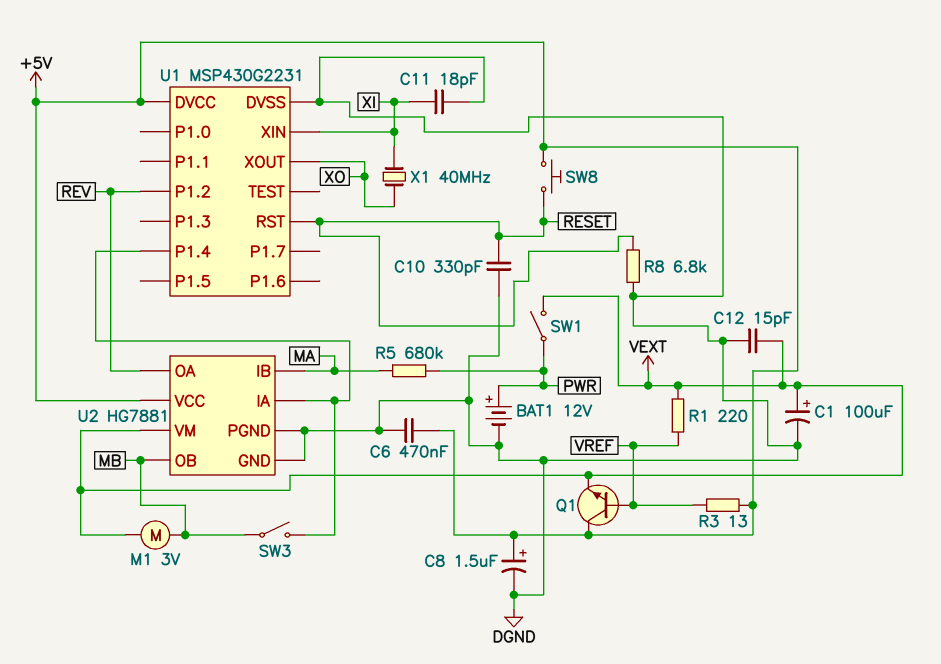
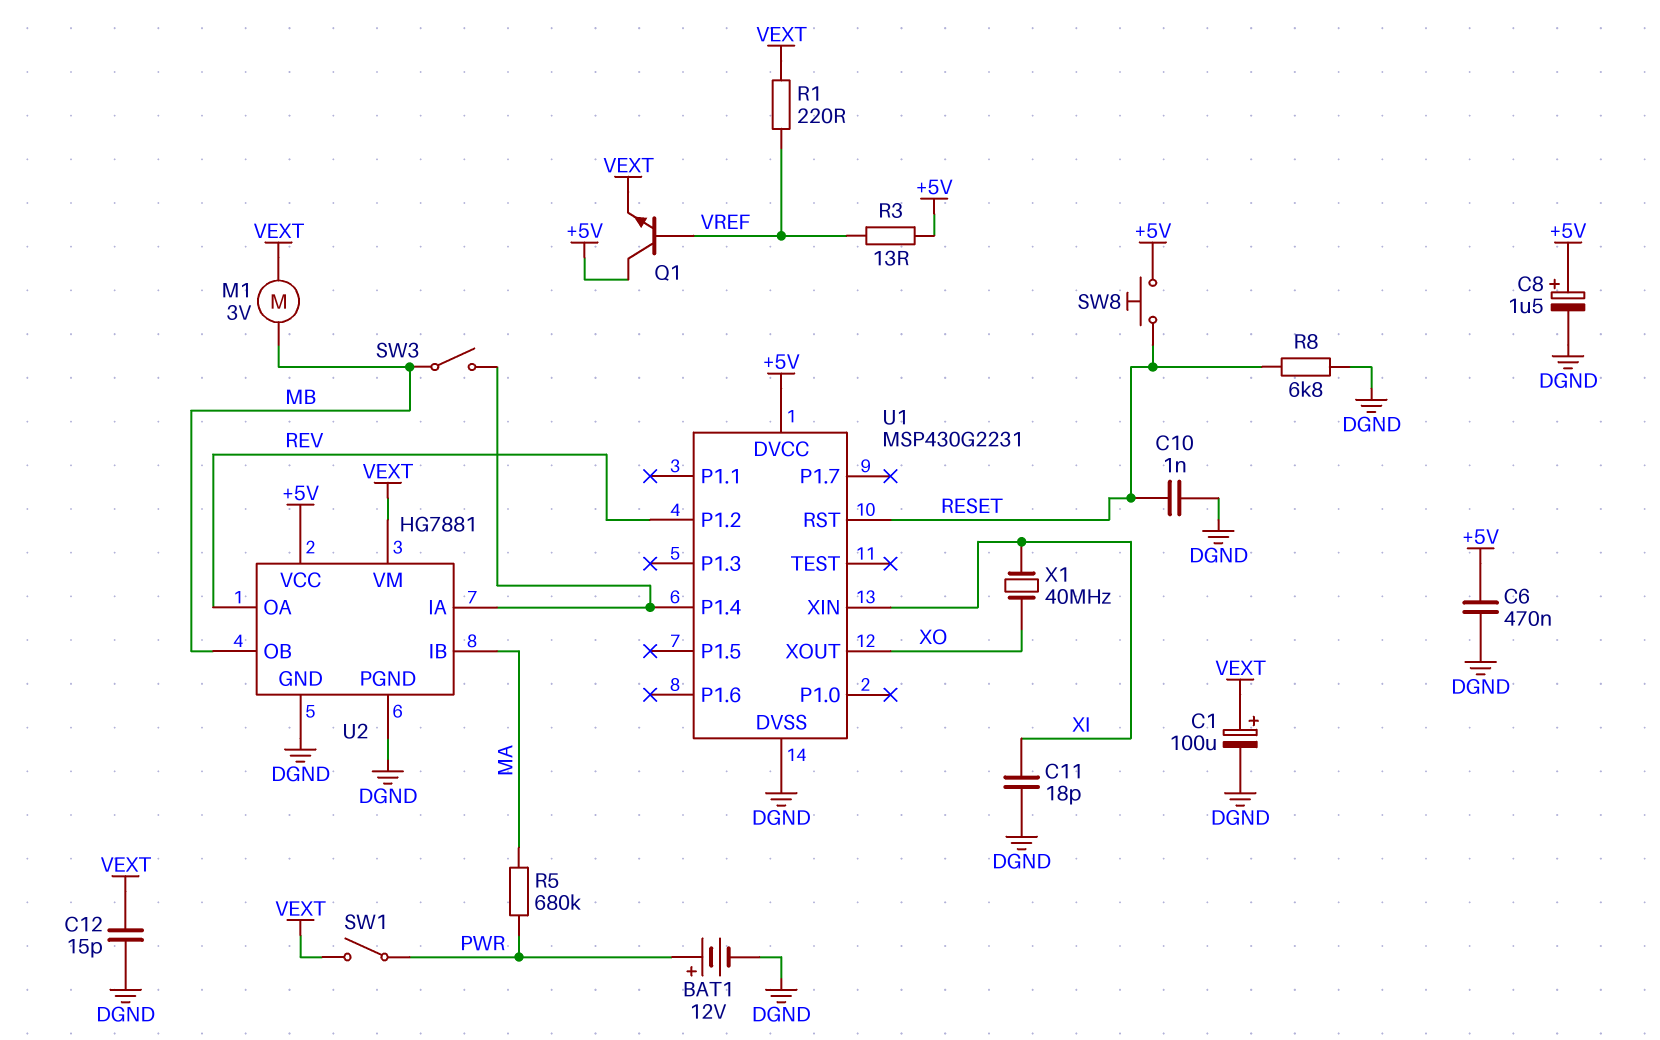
C10: 330pF (DGND, RESET) -> 1nF (DGND, RESET)

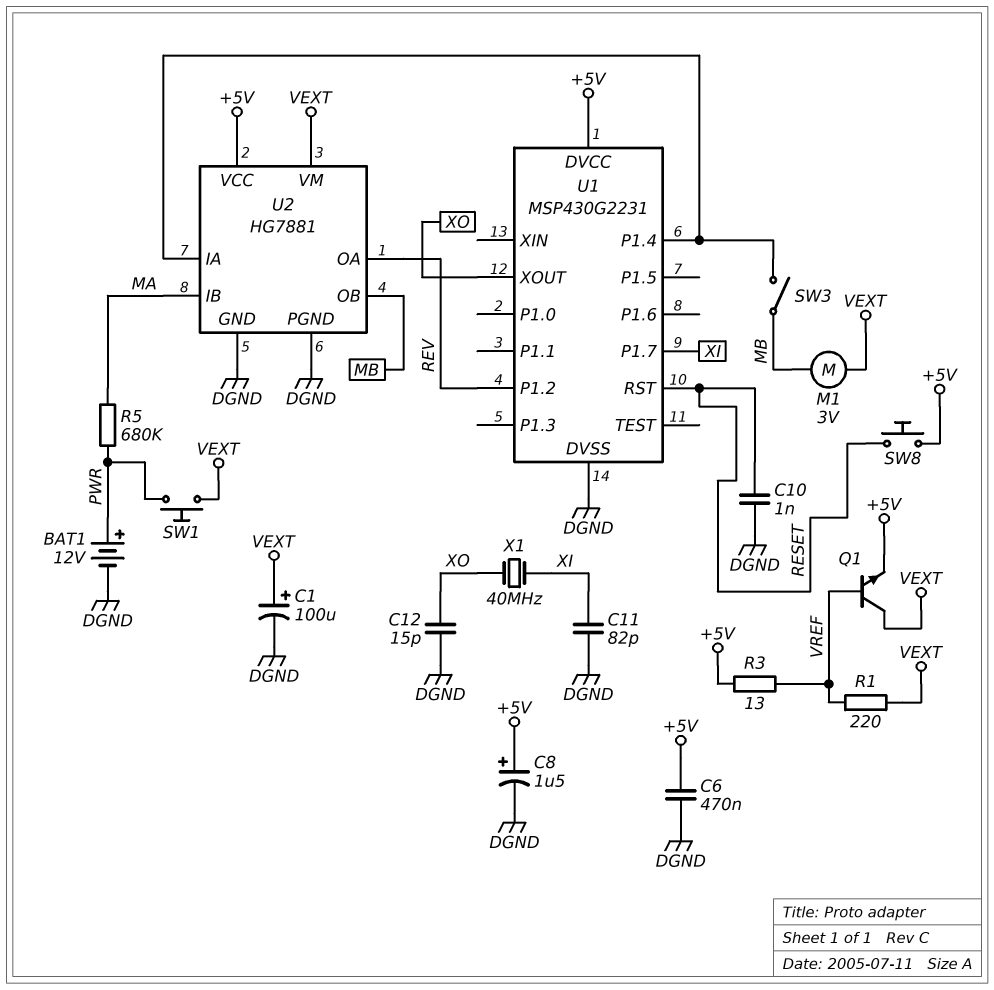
C11: 18pF (DGND, XI) -> 82pF (DGND, XI)
C12: 15pF (DGND, VEXT) -> 15pF (DGND, XO)
Q1: NPN (B VREF, C +5V, E VEXT) -> NPN (B VREF, C VEXT, E +5V)
R8: 6.8k (DGND, RESET) -> none
SW1: switch (PWR, VEXT) -> button (PWR, VEXT)
U1 pin P1.7: none -> XI
U1 pin XIN: XI -> none

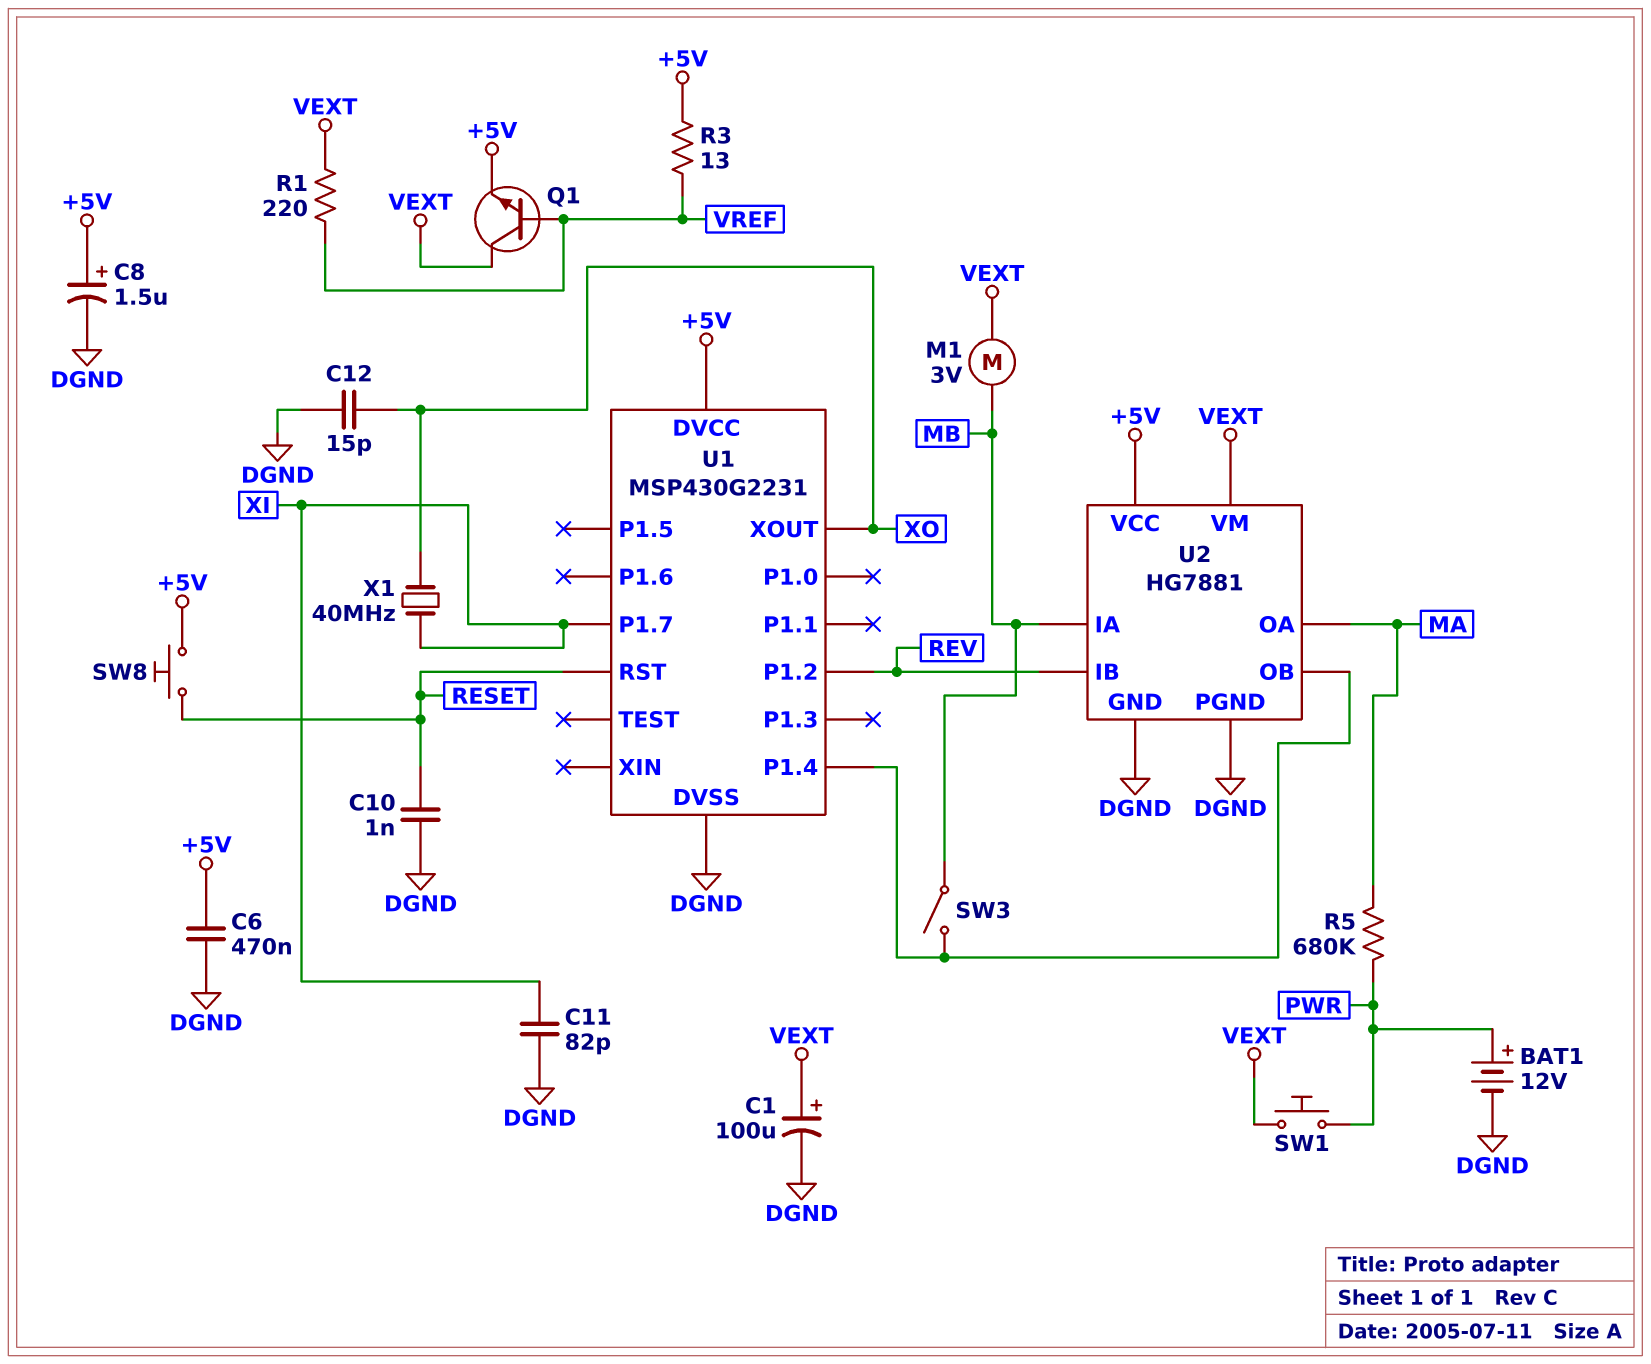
U2 pin IA: U1/P1.4 -> MB
U2 pin IB: MA -> REV
U2 pin OA: REV -> MA
U2 pin OB: MB -> U1/P1.4

